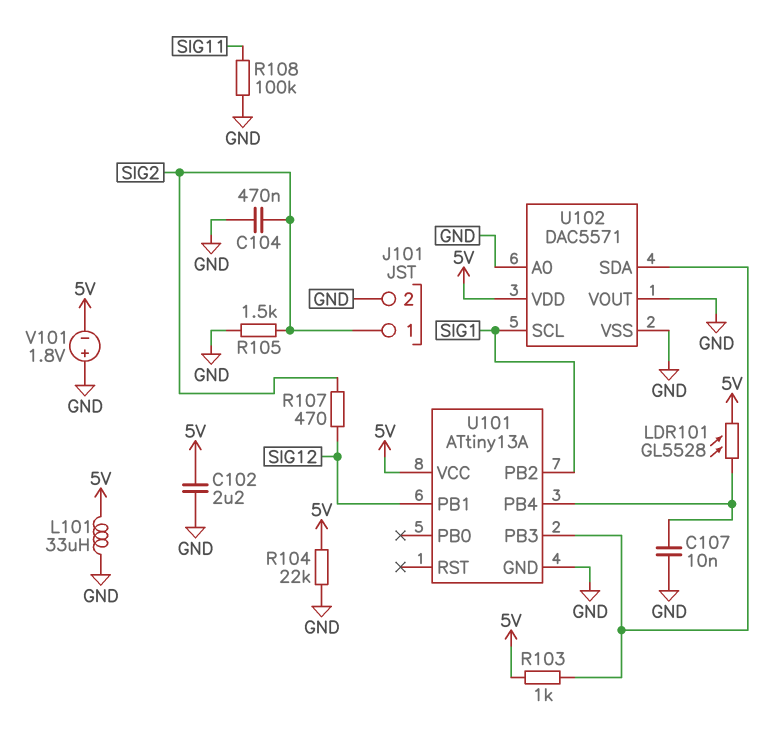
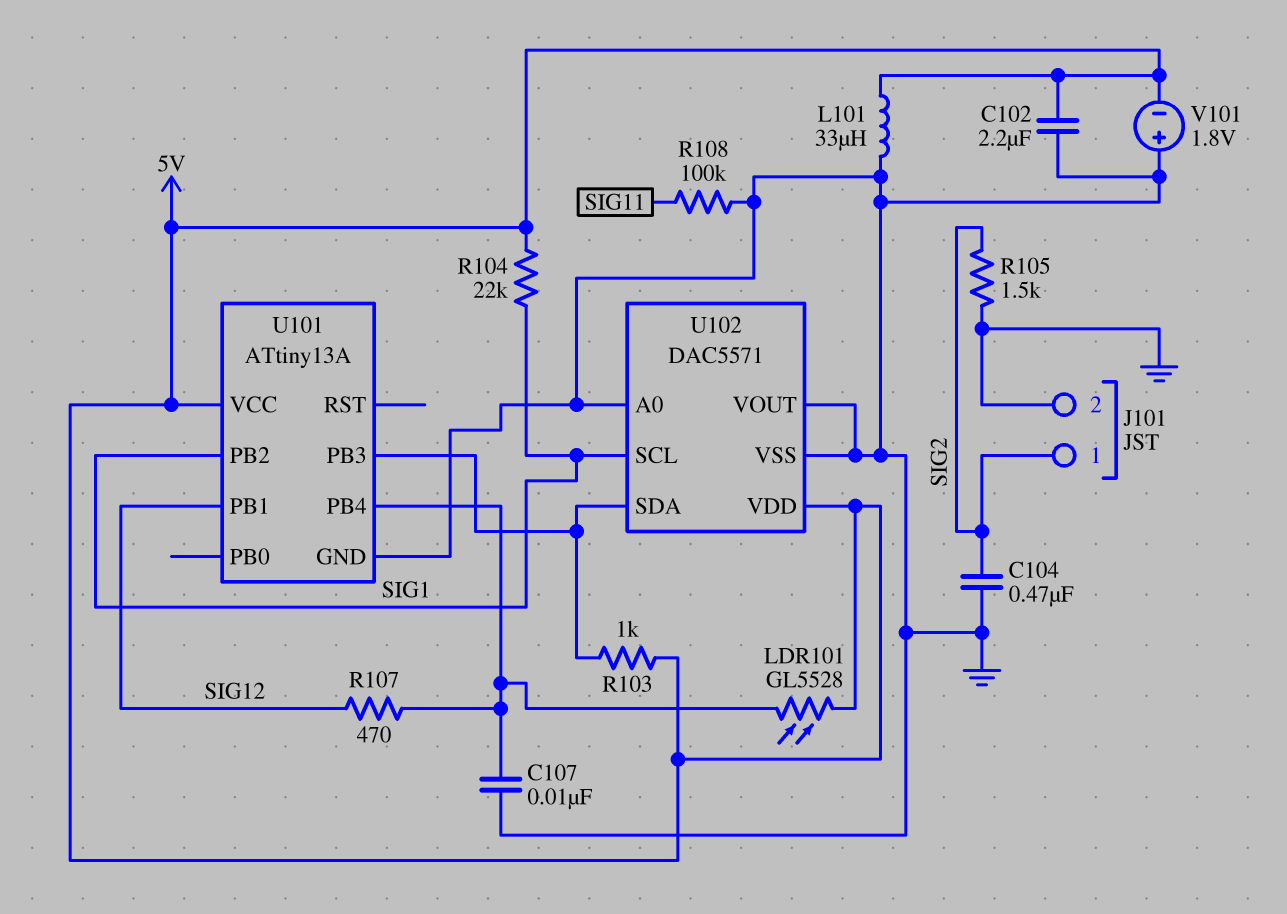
R104: 22k (5V, GND) -> 22k (5V, SIG1)
R107: 470 (SIG2, SIG12) -> 470 (SIG12, U101/PB4)

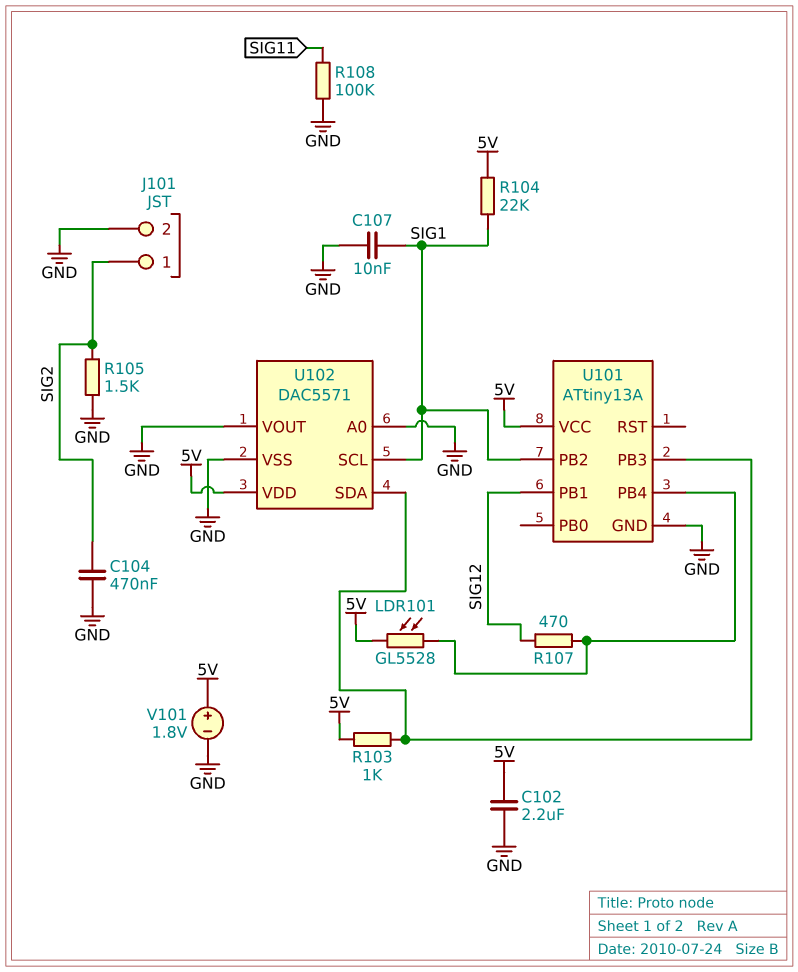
C107: 10nF (GND, U101/PB4) -> 10nF (GND, SIG1)
L101: 33uH (5V, GND) -> none
V101: 1.8V (plus GND, minus 5V) -> 1.8V (plus 5V, minus GND)

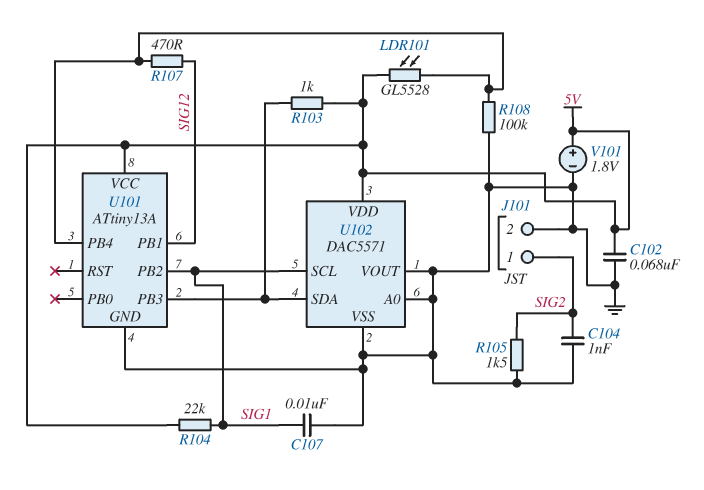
C102: 2.2uF (5V, GND) -> 68nF (5V, GND)
C104: 470nF (GND, SIG2) -> 1nF (GND, SIG2)
R108: 100k (GND, SIG11) -> 100k (GND, U101/PB4)

